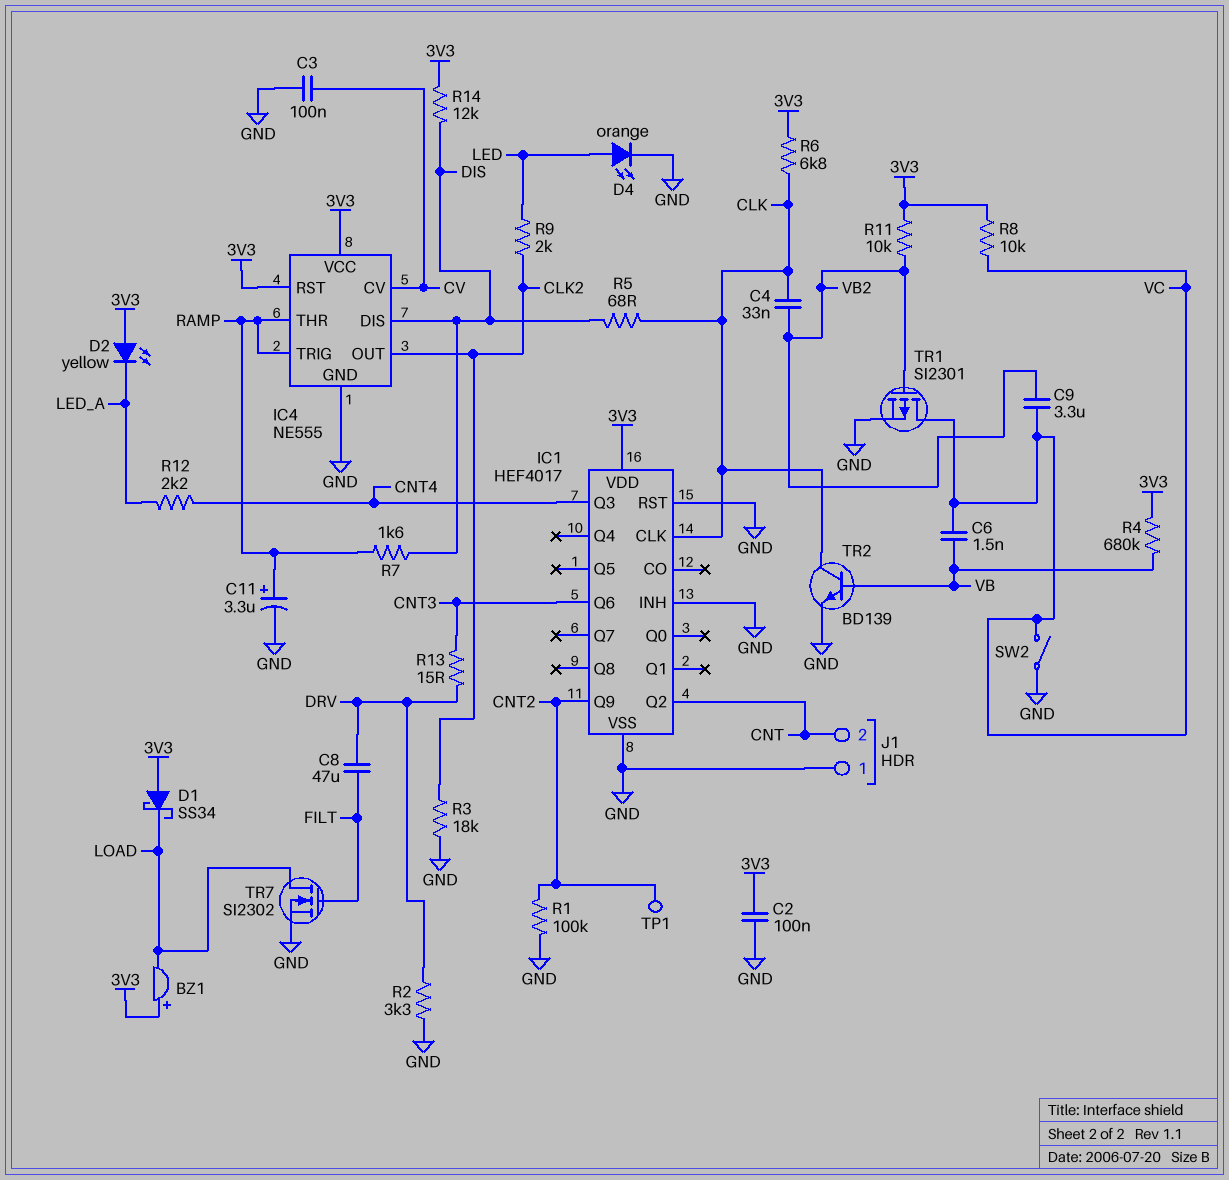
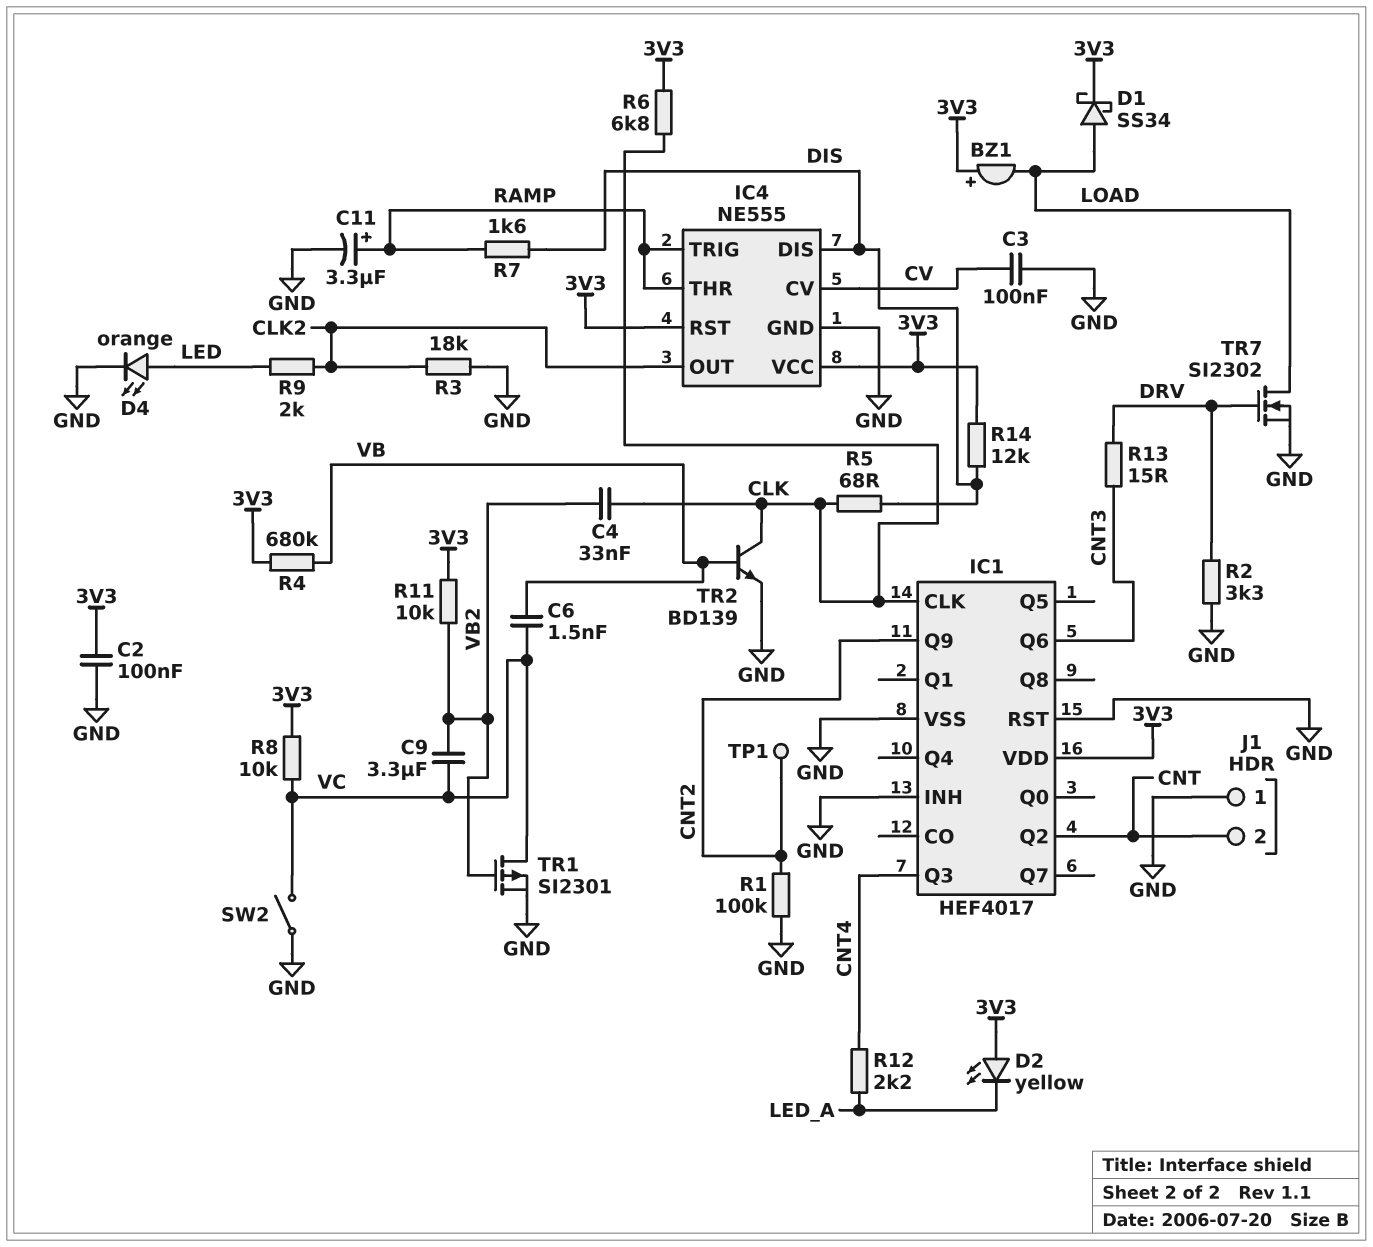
C8: 47uF (DRV, FILT) -> none
D1: schottky SS34 (A 3V3, K LOAD) -> schottky SS34 (A LOAD, K 3V3)
TR7: NMOS SI2302 (G FILT, D LOAD, S GND) -> NMOS SI2302 (G DRV, D LOAD, S GND)

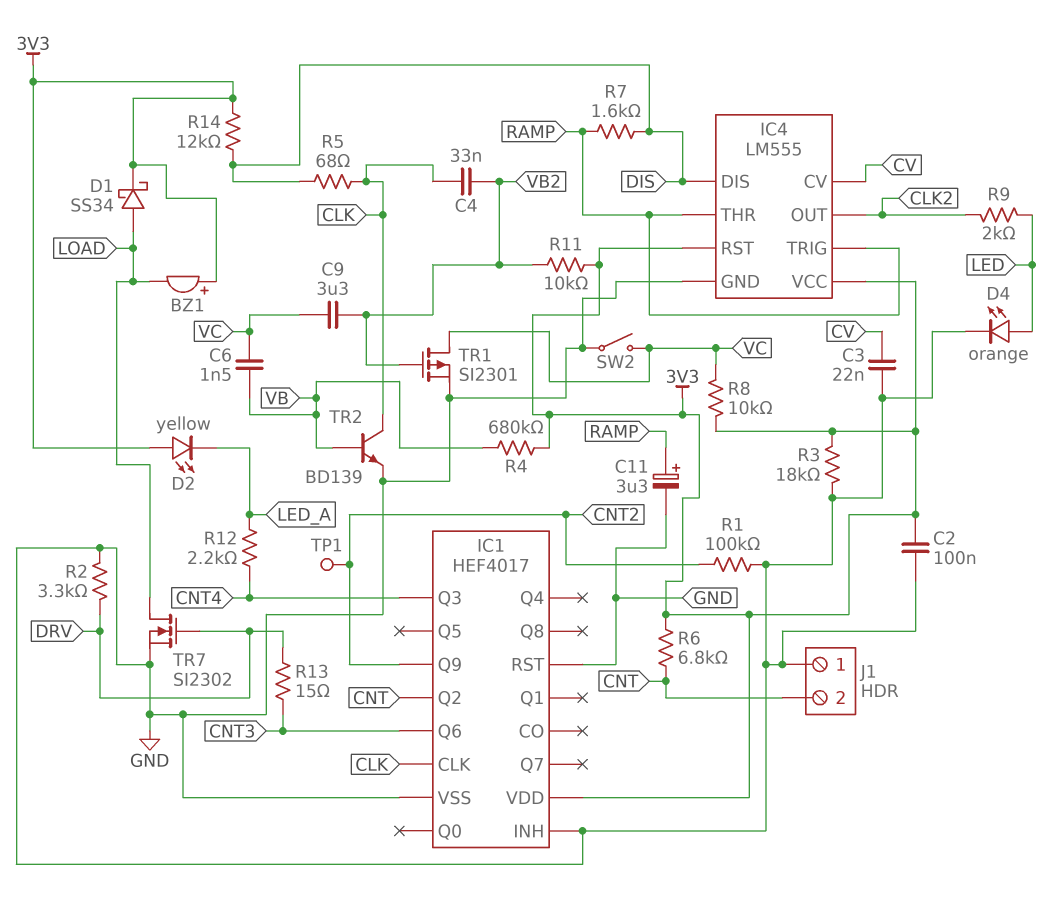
C3: 100nF (CV, GND) -> 22nF (CV, GND)
IC4: NE555 -> LM555
R3: 18k (CLK2, GND) -> 18k (3V3, GND)
R6: 6.8k (3V3, CLK) -> 6.8k (3V3, CNT)

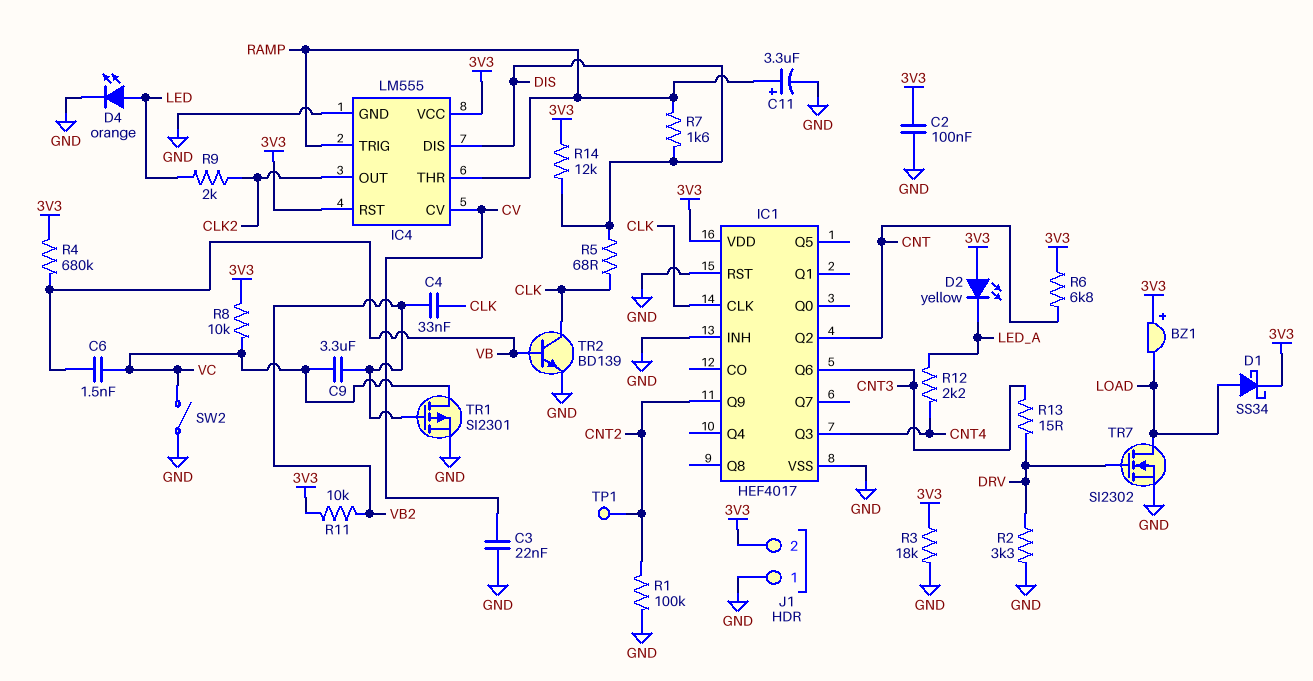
J1 pin 2: CNT -> 3V3

